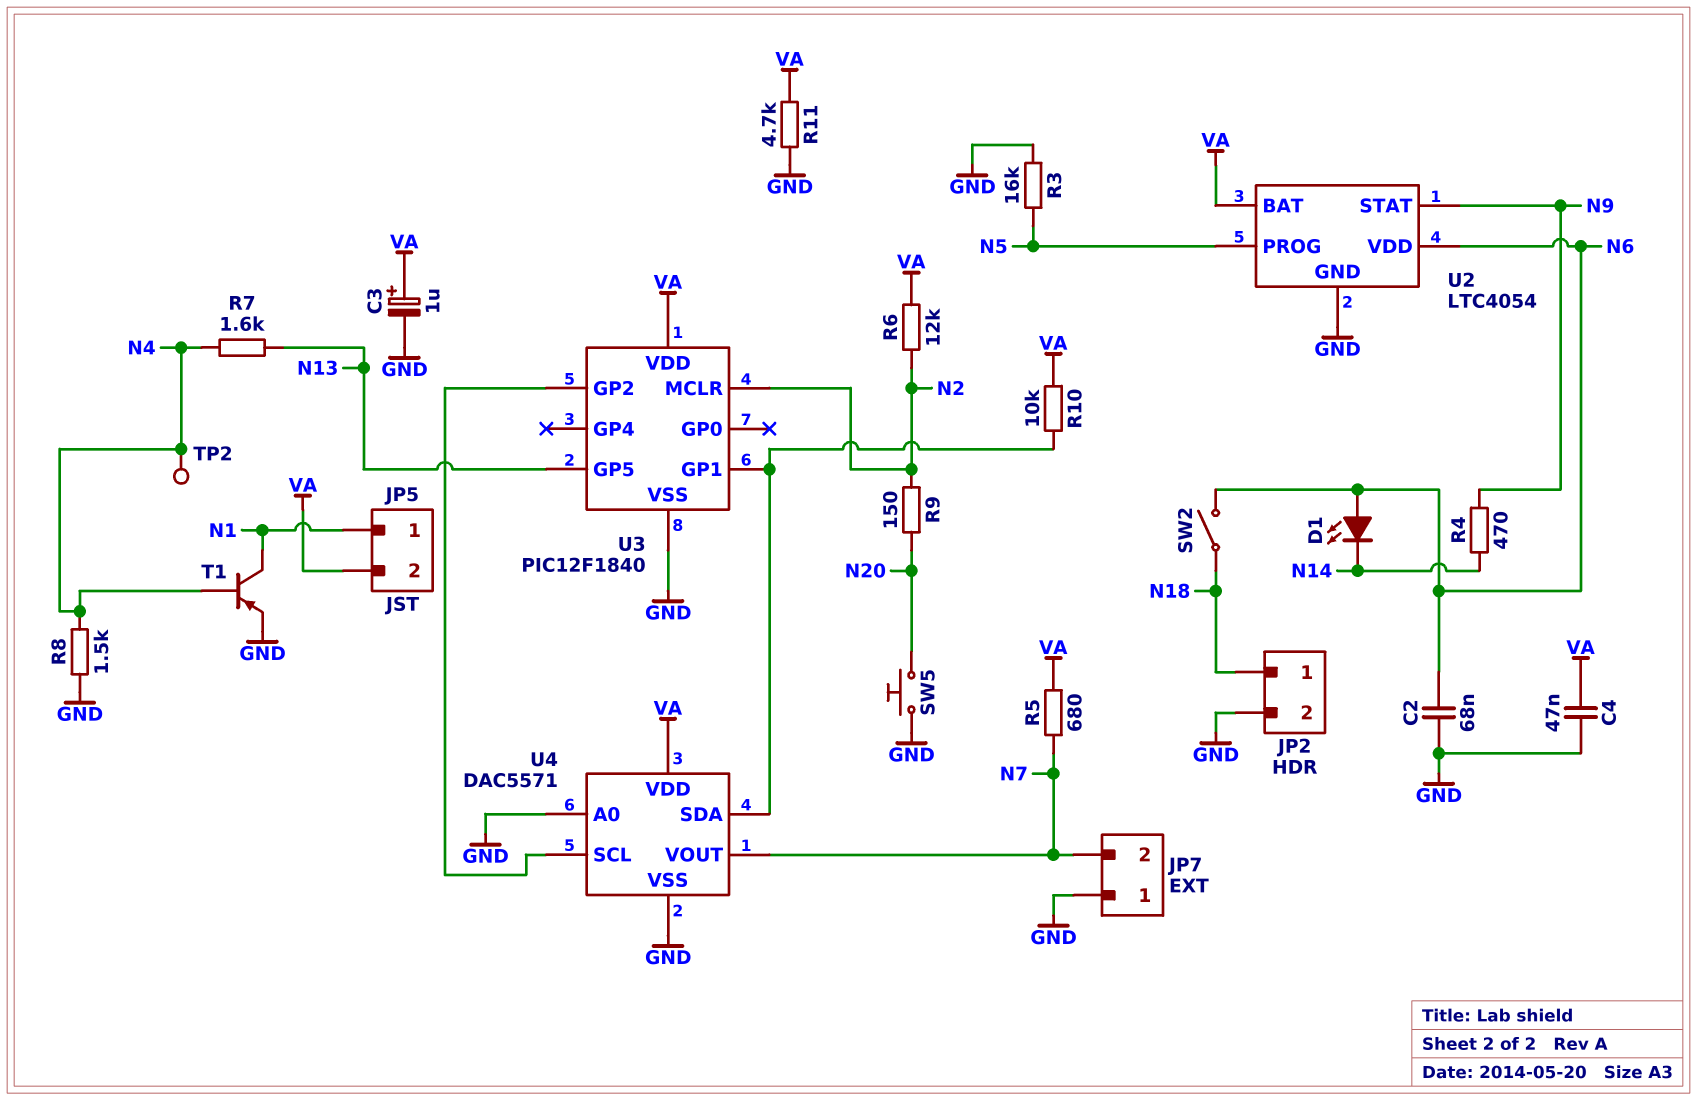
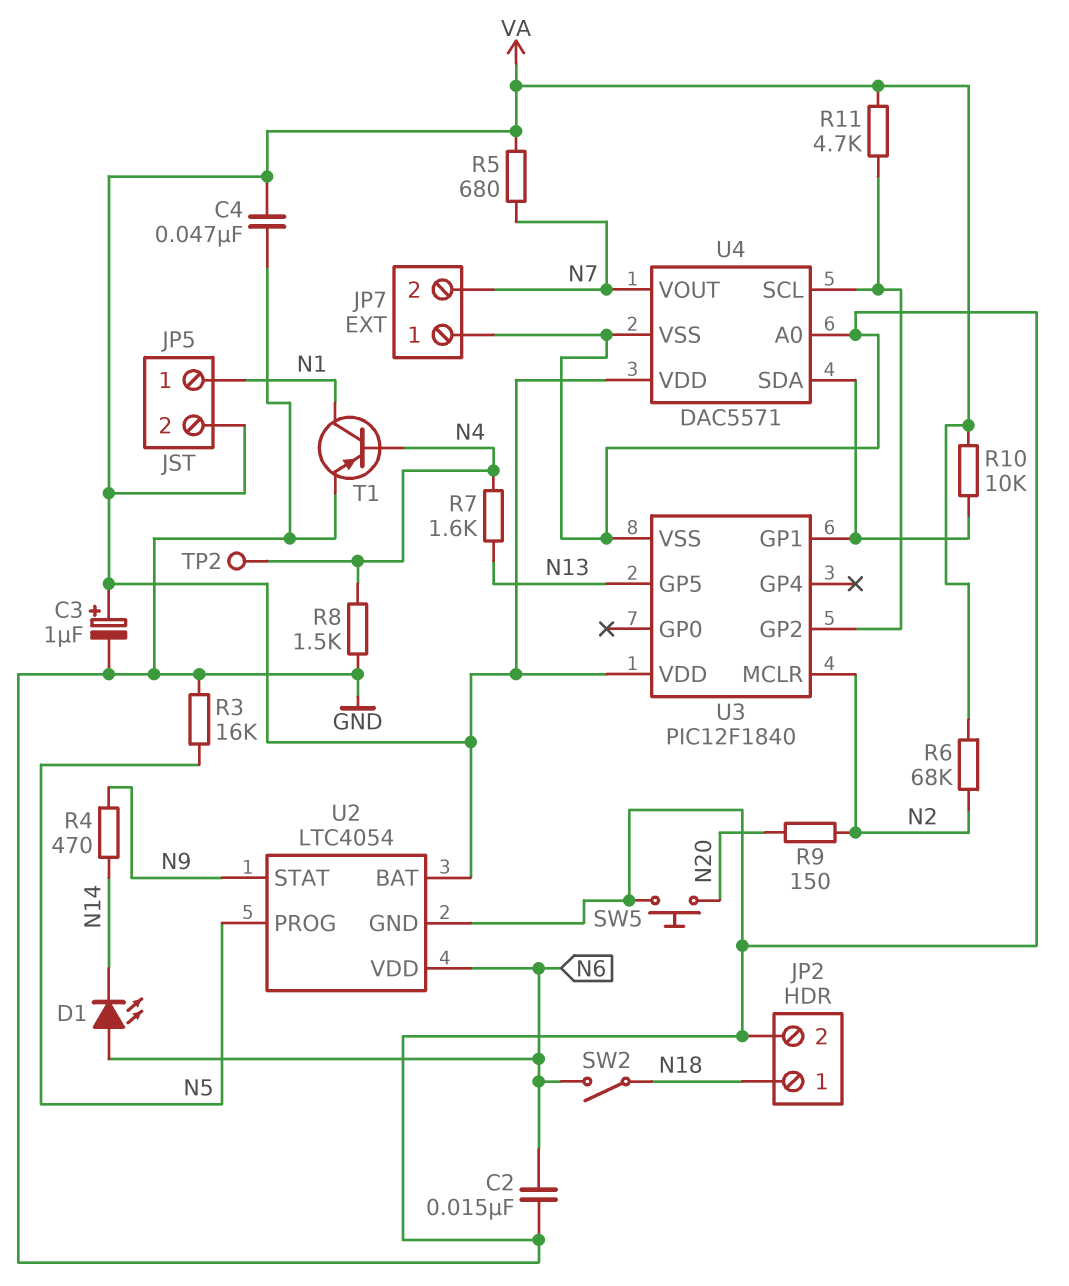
C2: 68nF (GND, N6) -> 15nF (GND, N6)
R6: 12k (N2, VA) -> 68k (N2, VA)
R11: 4.7k (GND, VA) -> 4.7k (U3/GP2, VA)

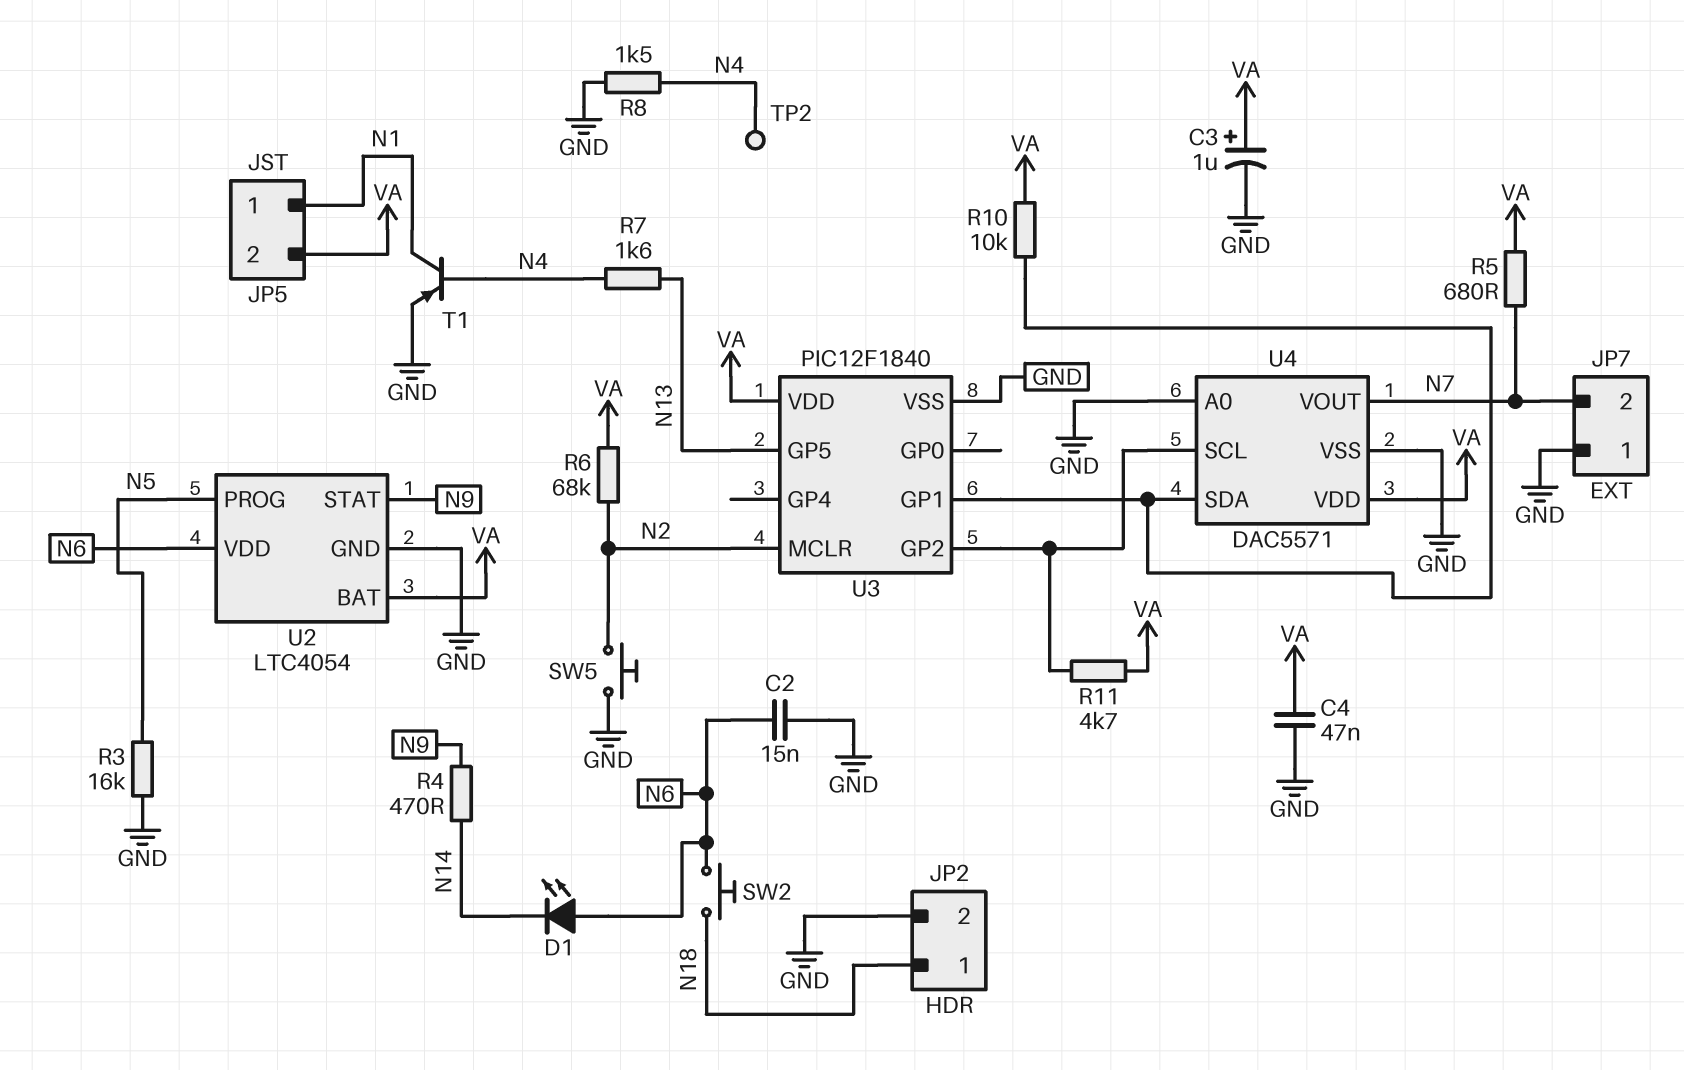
R9: 150 (N2, N20) -> none
SW2: switch (N6, N18) -> button (N6, N18)
SW5: button (GND, N20) -> button (GND, N2)

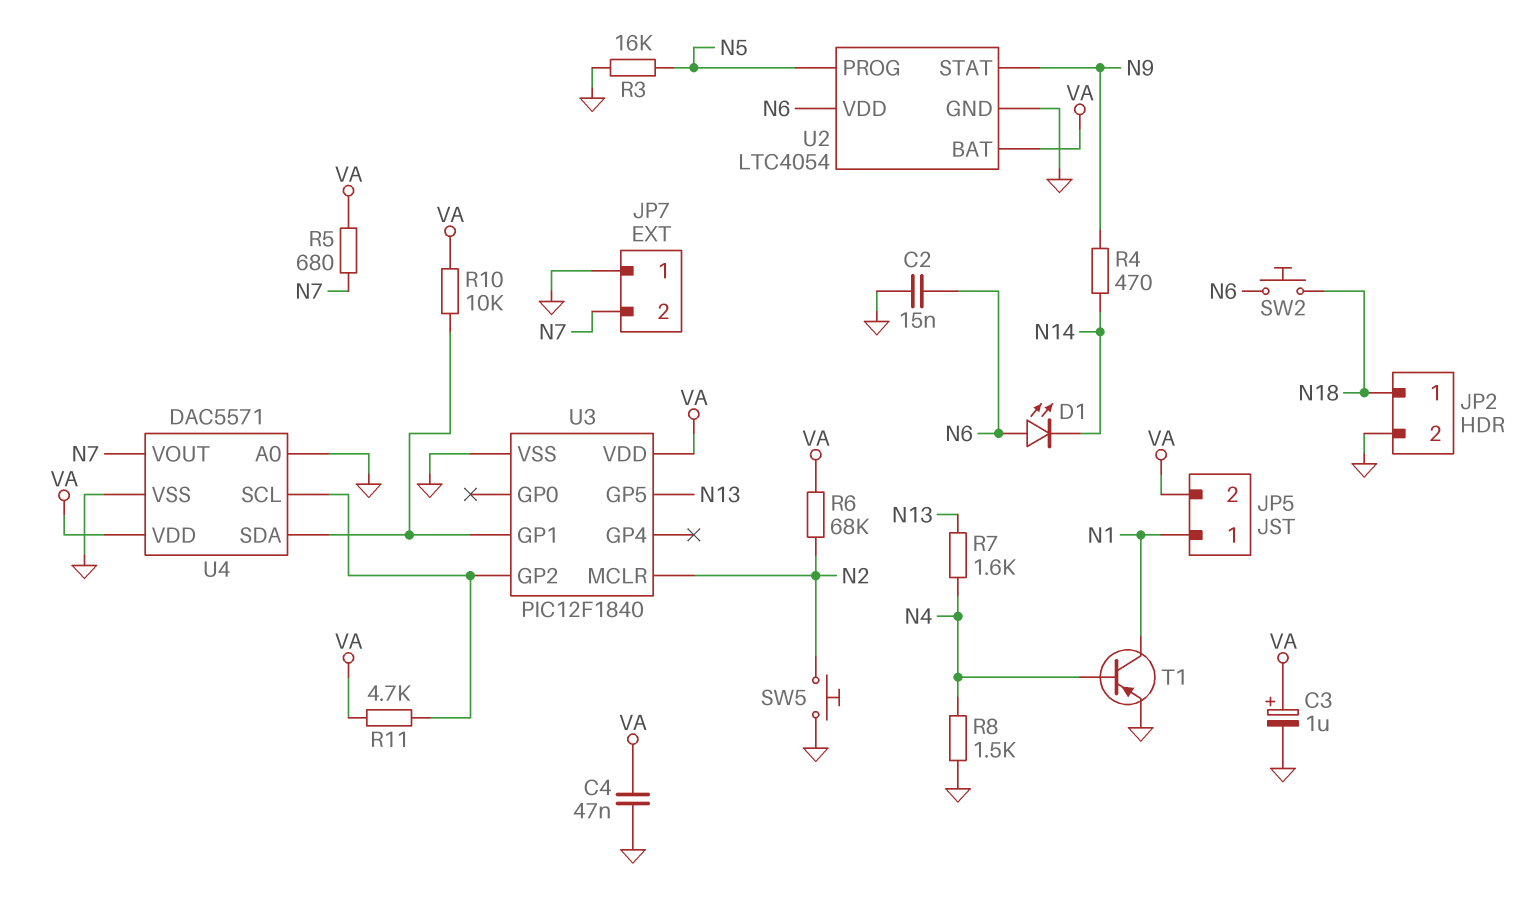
TP2: test point (N4) -> none

